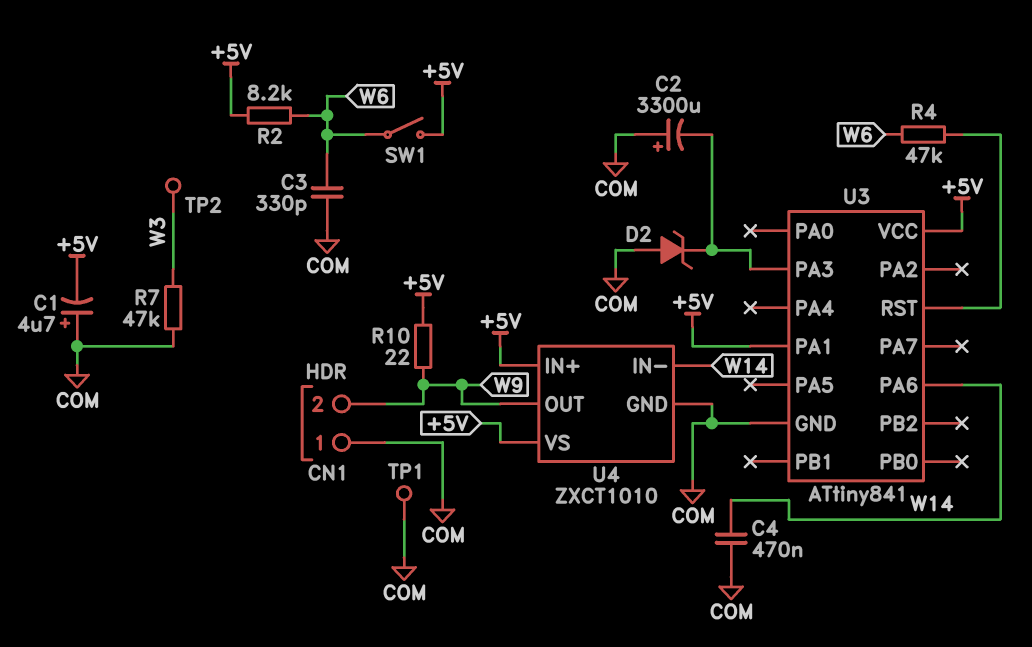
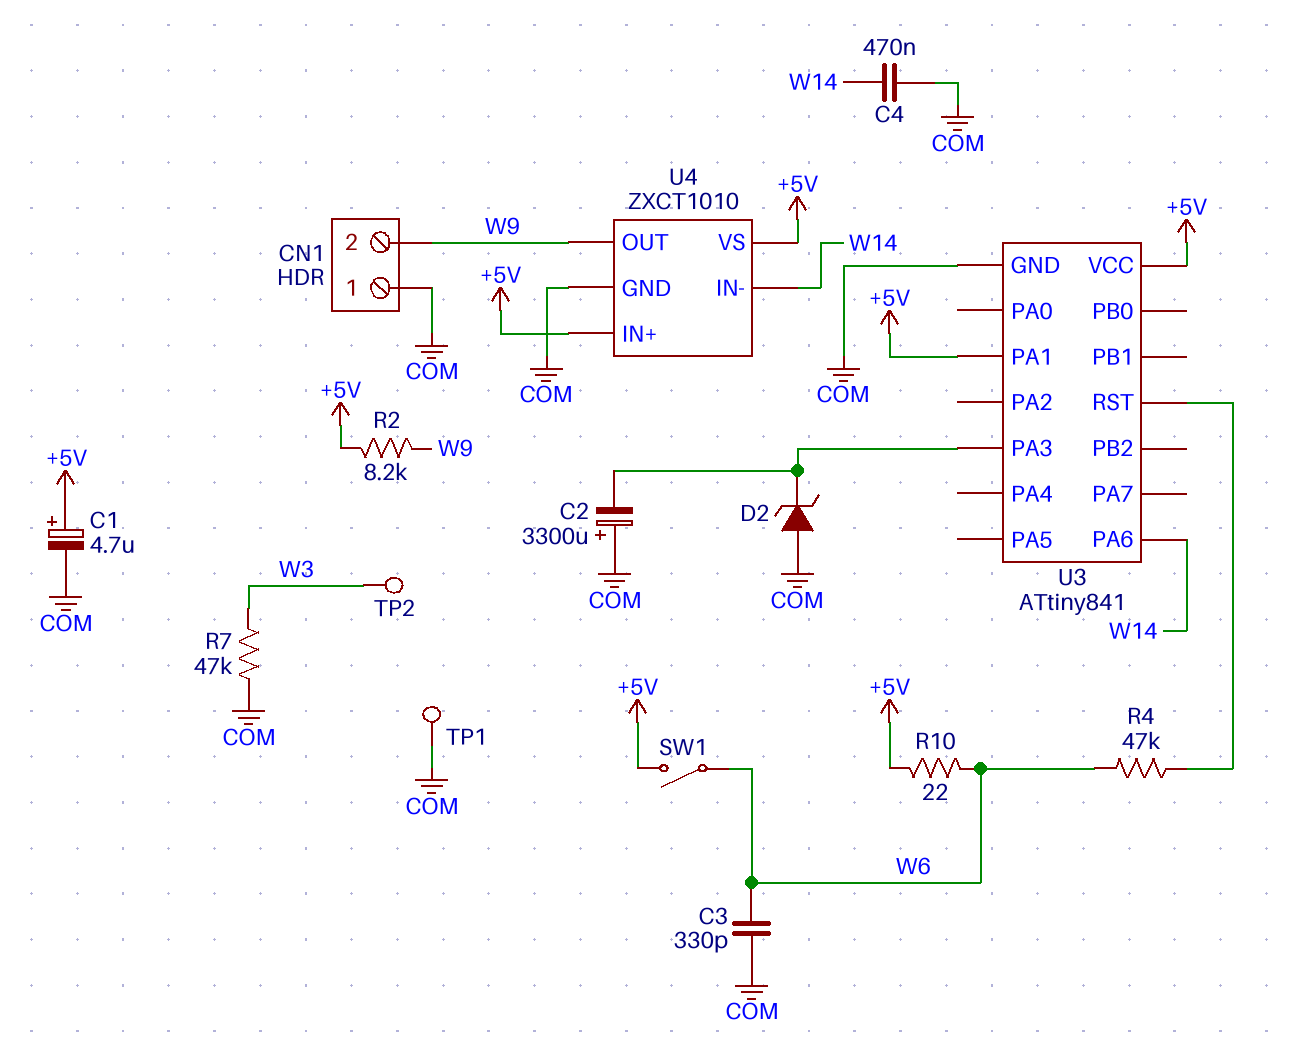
C1: 4.7uF (plus COM, minus +5V) -> 4.7uF (plus +5V, minus COM)
R2: 8.2k (+5V, W6) -> 8.2k (+5V, W9)
R10: 22 (+5V, W9) -> 22 (+5V, W6)

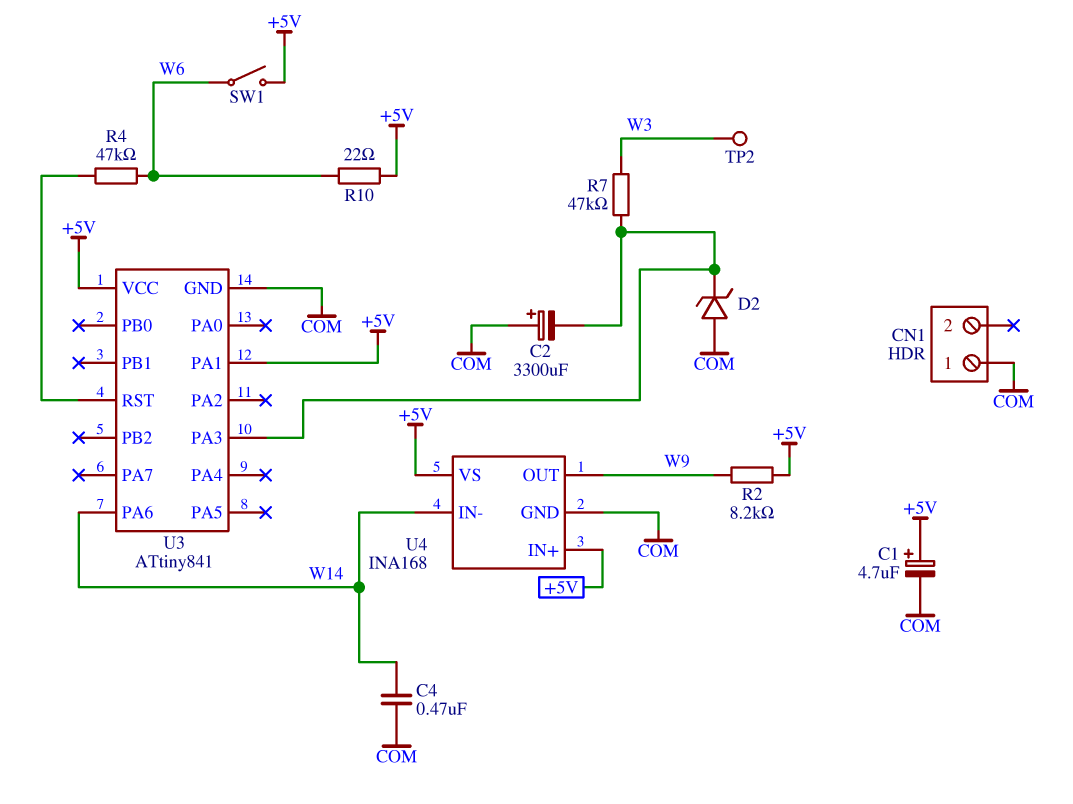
C3: 330pF (COM, W6) -> none
CN1 pin 2: W9 -> none
R7: 47k (COM, W3) -> 47k (U3/PA3, W3)
TP1: test point (COM) -> none
U4: ZXCT1010 -> INA168

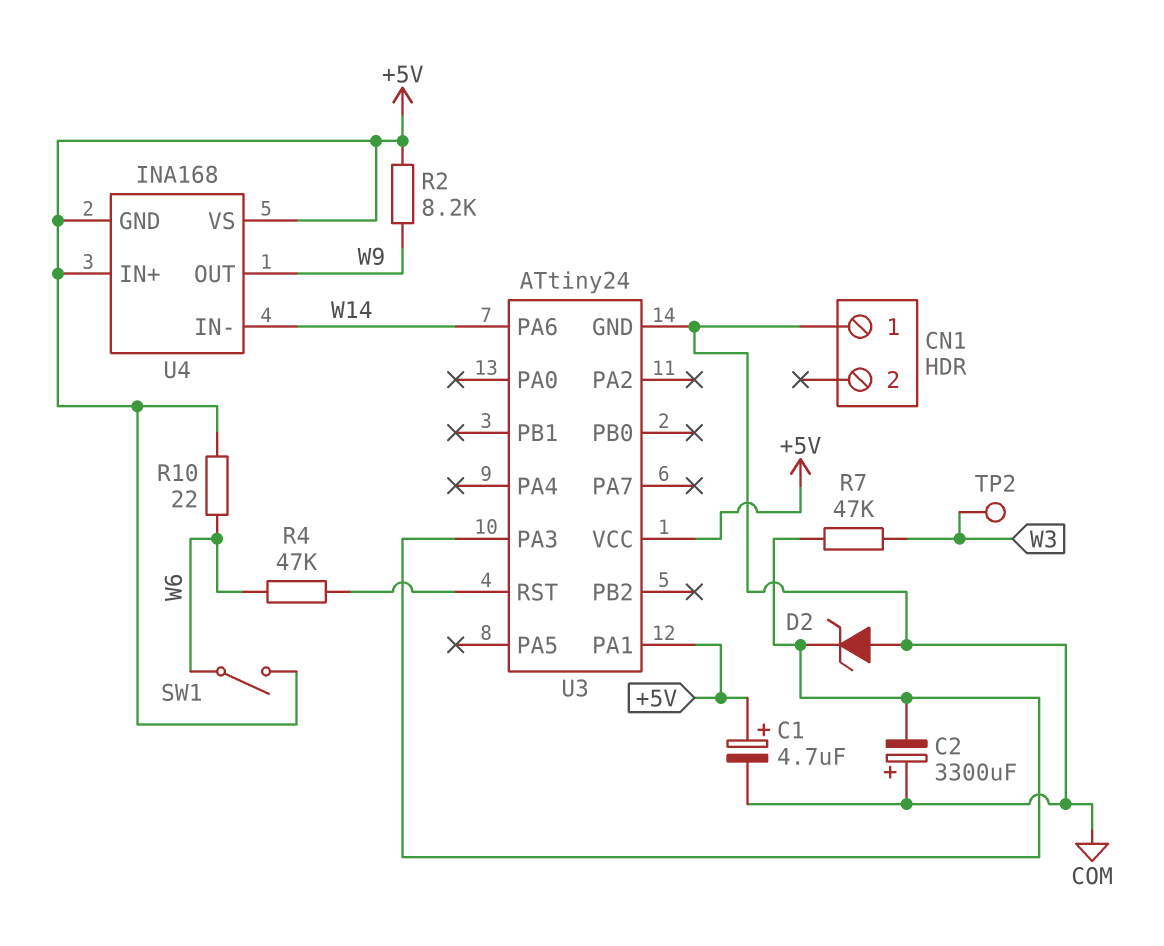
C4: 470nF (COM, W14) -> none
U3: ATtiny841 -> ATtiny24
U4 pin GND: COM -> +5V

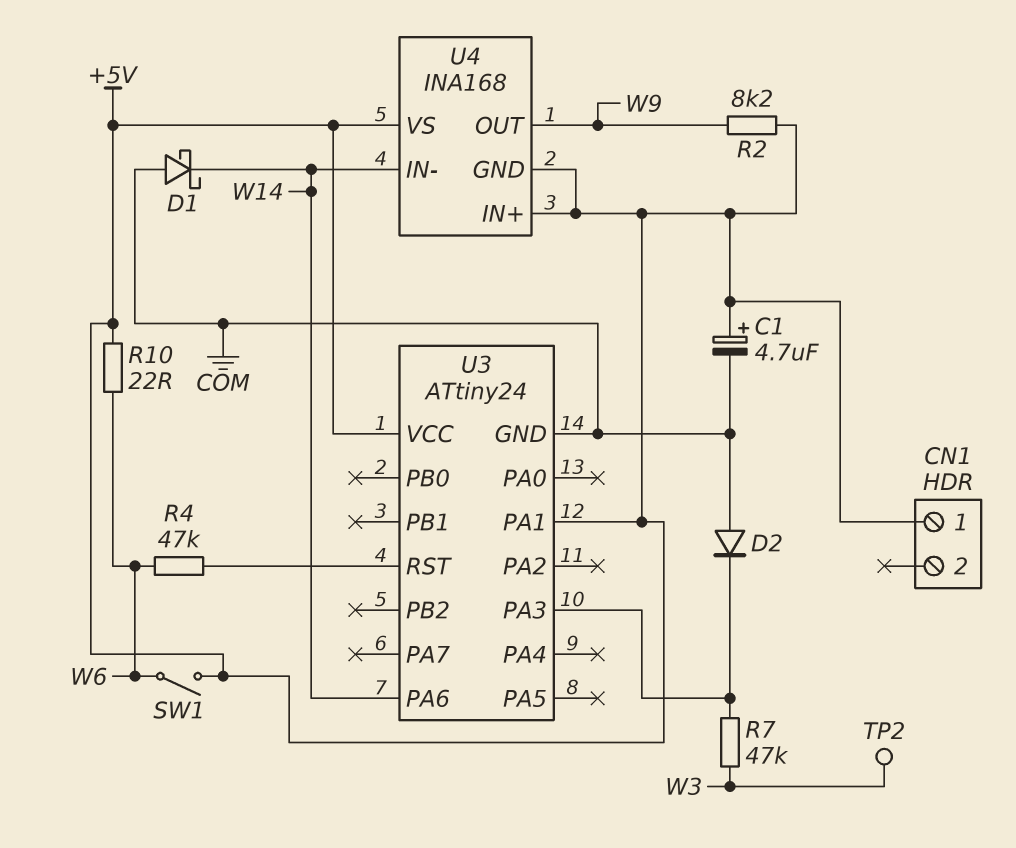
C2: 3300uF (plus COM, minus U3/PA3) -> none
CN1 pin 1: COM -> +5V
D1: none -> schottky (A COM, K W14)
D2: zener (A COM, K U3/PA3) -> diode (A COM, K U3/PA3)

